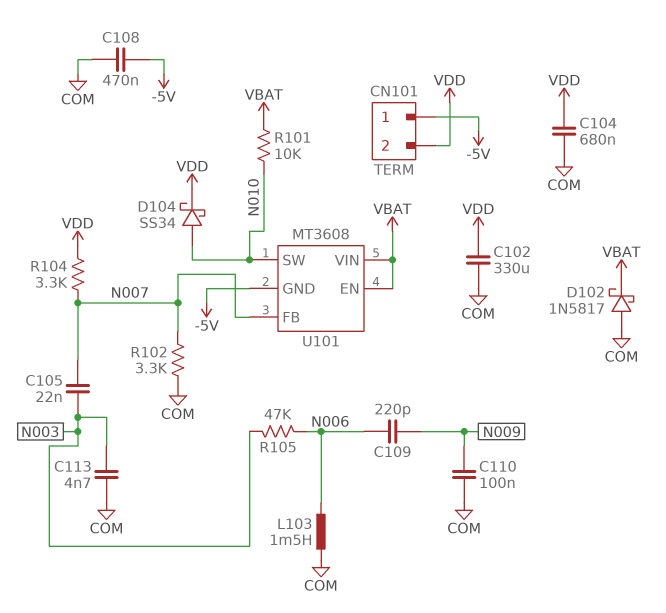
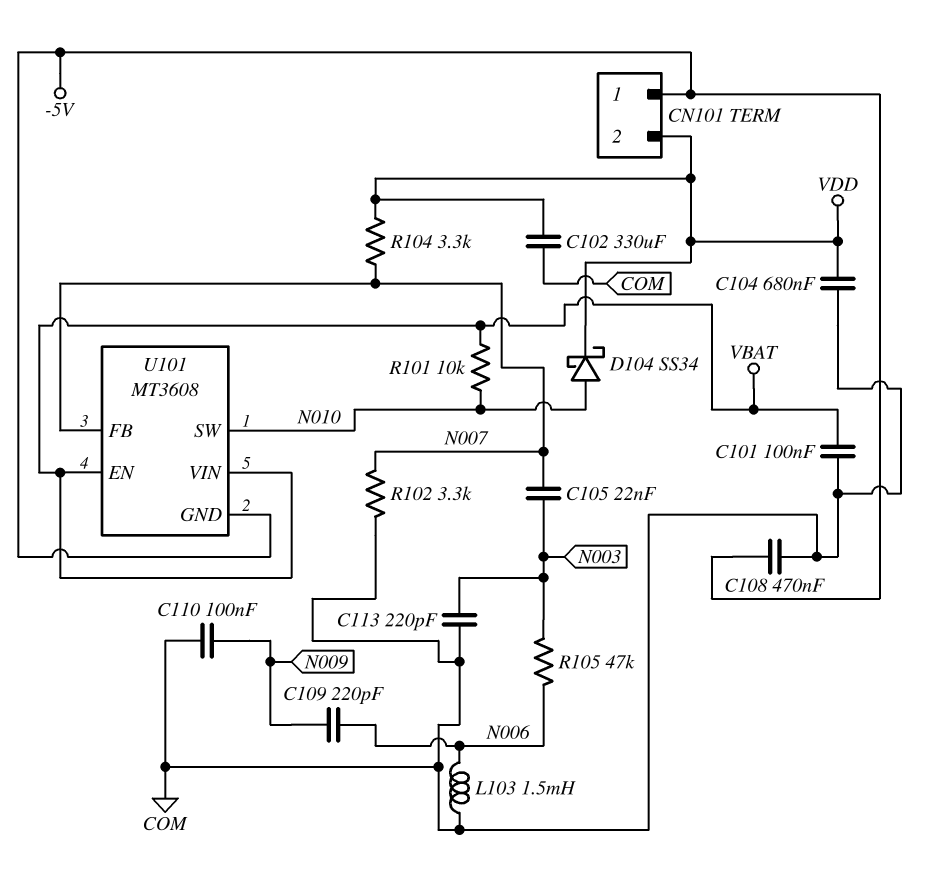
C101: none -> 100nF (COM, VBAT)
C113: 4.7nF (COM, N003) -> 220pF (COM, N003)
D102: schottky 1N5817 (A COM, K VBAT) -> none

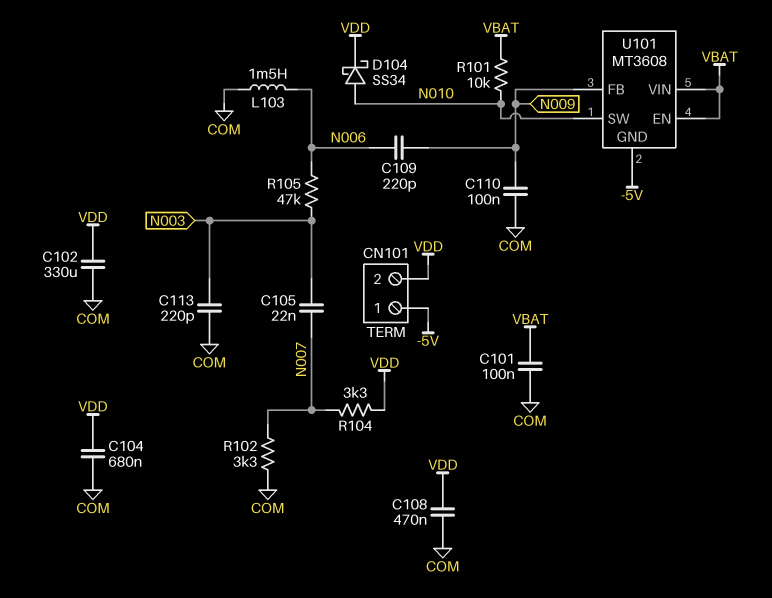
C108: 470nF (-5V, COM) -> 470nF (COM, VDD)
U101 pin FB: N007 -> N009

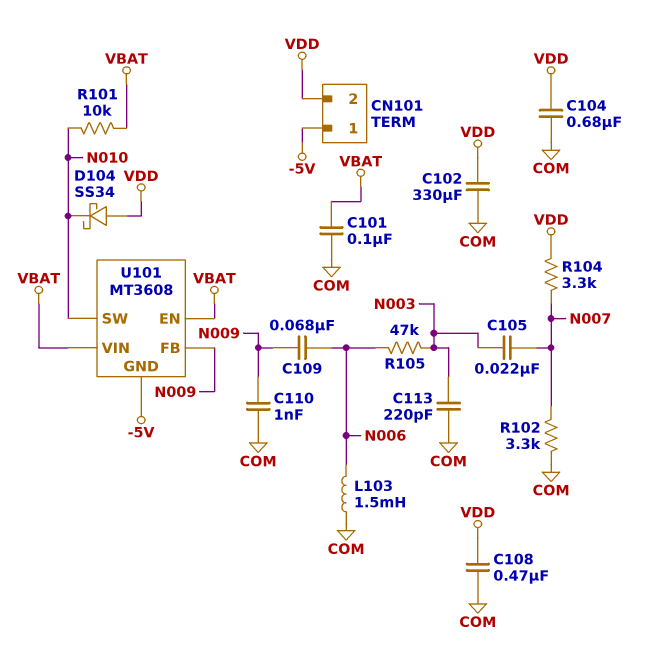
C109: 220pF (N006, N009) -> 68nF (N006, N009)
C110: 100nF (COM, N009) -> 1nF (COM, N009)
D104: schottky SS34 (A N010, K VDD) -> schottky SS34 (A VDD, K N010)

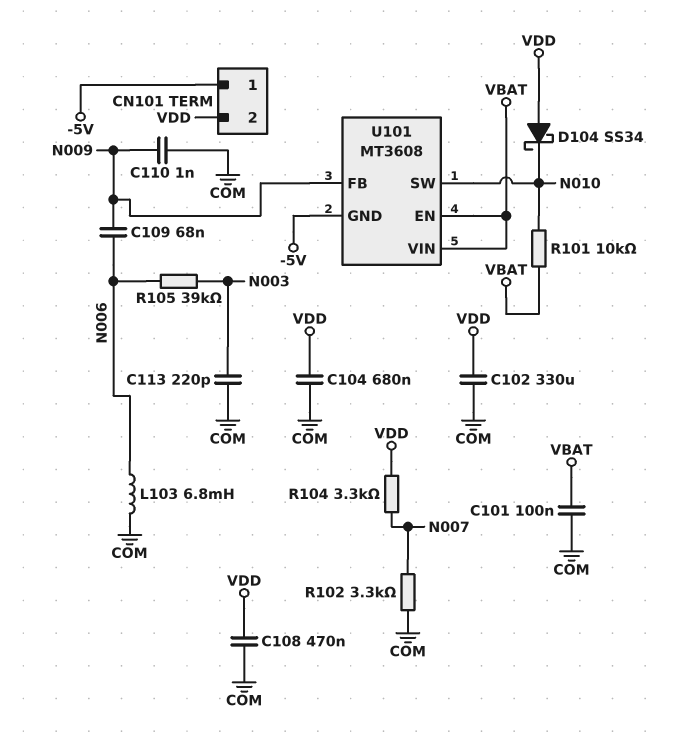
C105: 22nF (N003, N007) -> none
L103: 1.5mH (COM, N006) -> 6.8mH (COM, N006)
R105: 47k (N003, N006) -> 39k (N003, N006)

